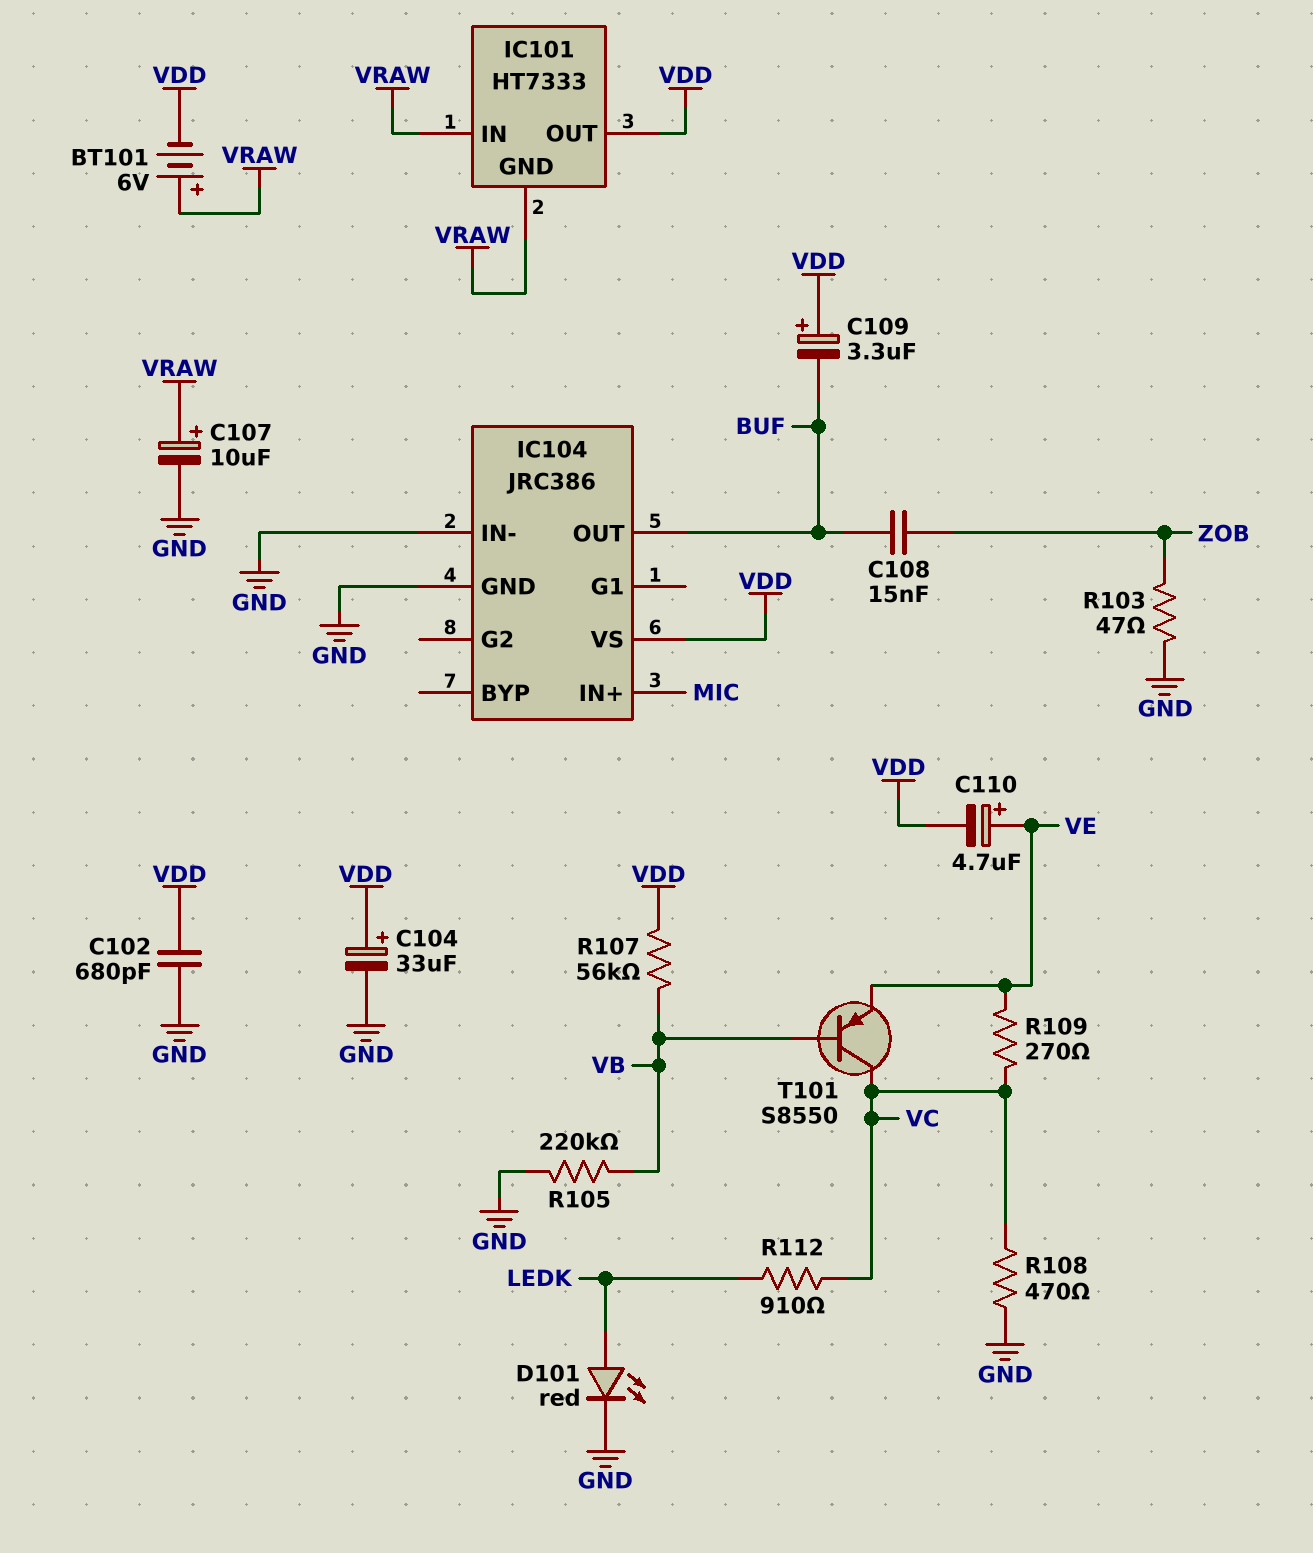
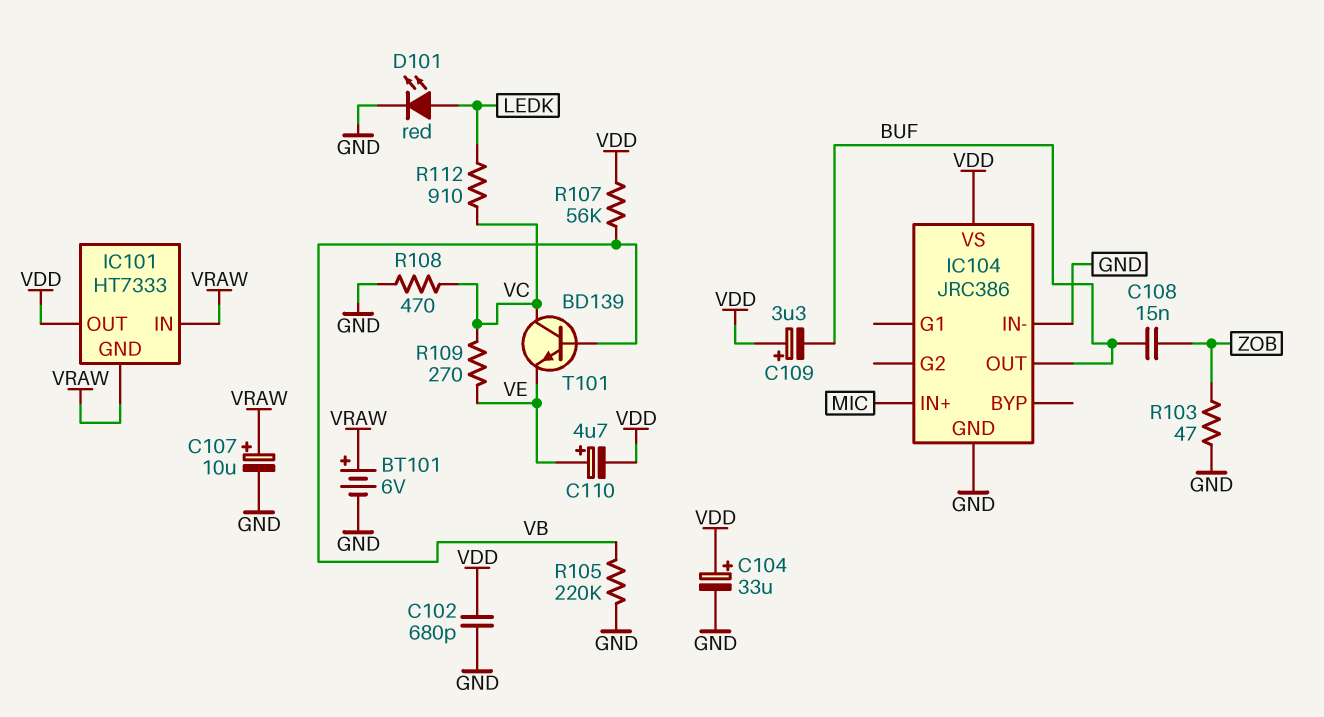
BT101: 6V (plus VRAW, minus VDD) -> 6V (plus VRAW, minus GND)
T101: PNP S8550 (B VB, C VC, E VE) -> NPN BD139 (B VB, C VC, E VE)

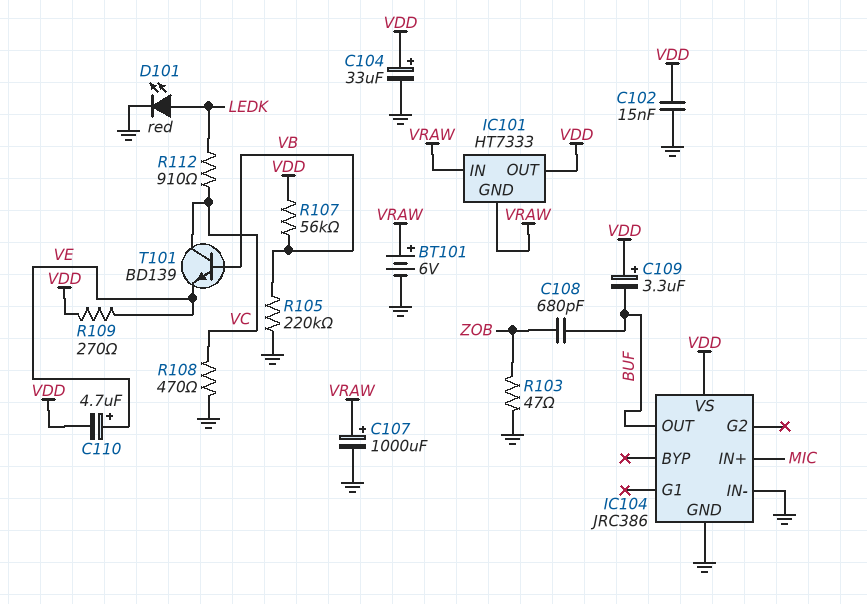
C102: 680pF (GND, VDD) -> 15nF (GND, VDD)
C107: 10uF (plus VRAW, minus GND) -> 1000uF (plus VRAW, minus GND)
C108: 15nF (BUF, ZOB) -> 680pF (BUF, ZOB)
R109: 270 (VC, VE) -> 270 (VDD, VE)

